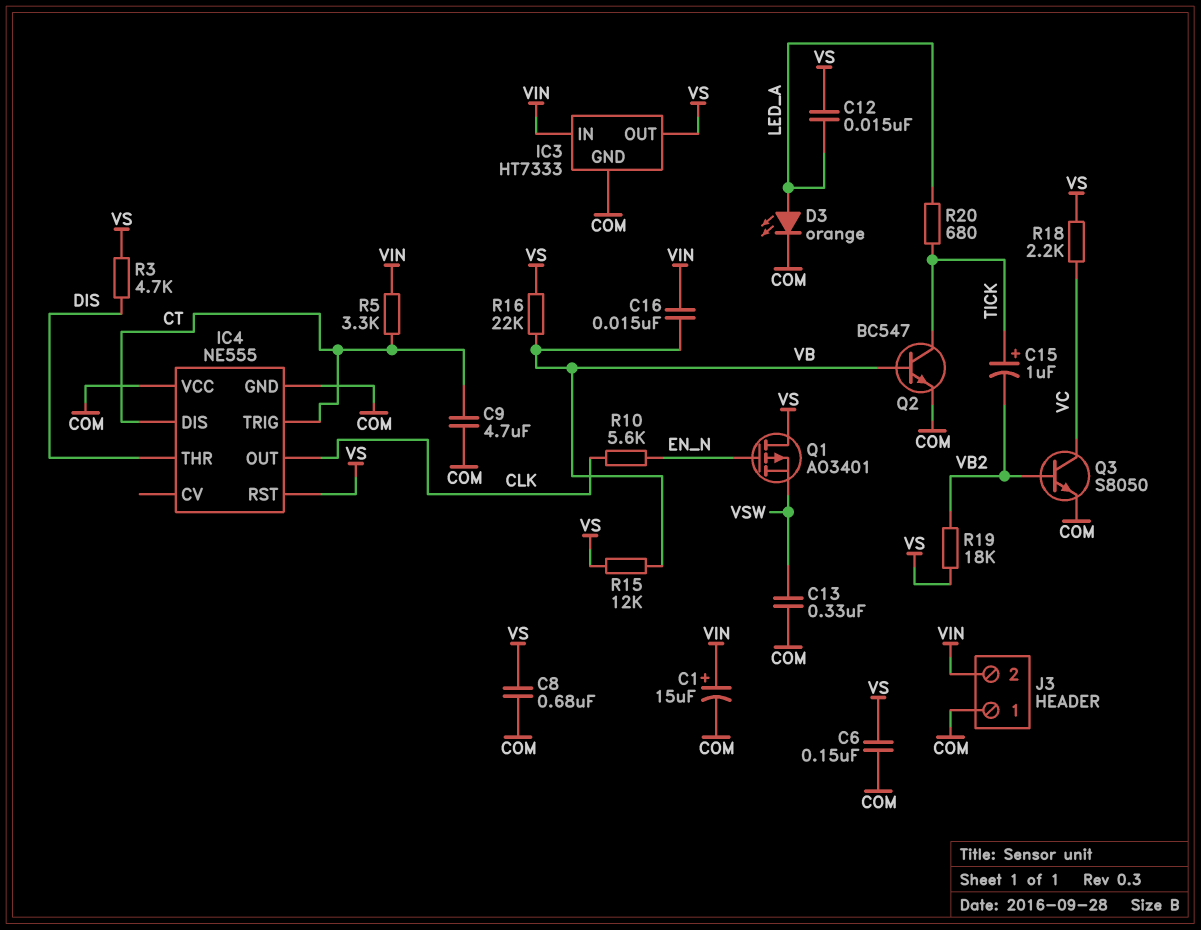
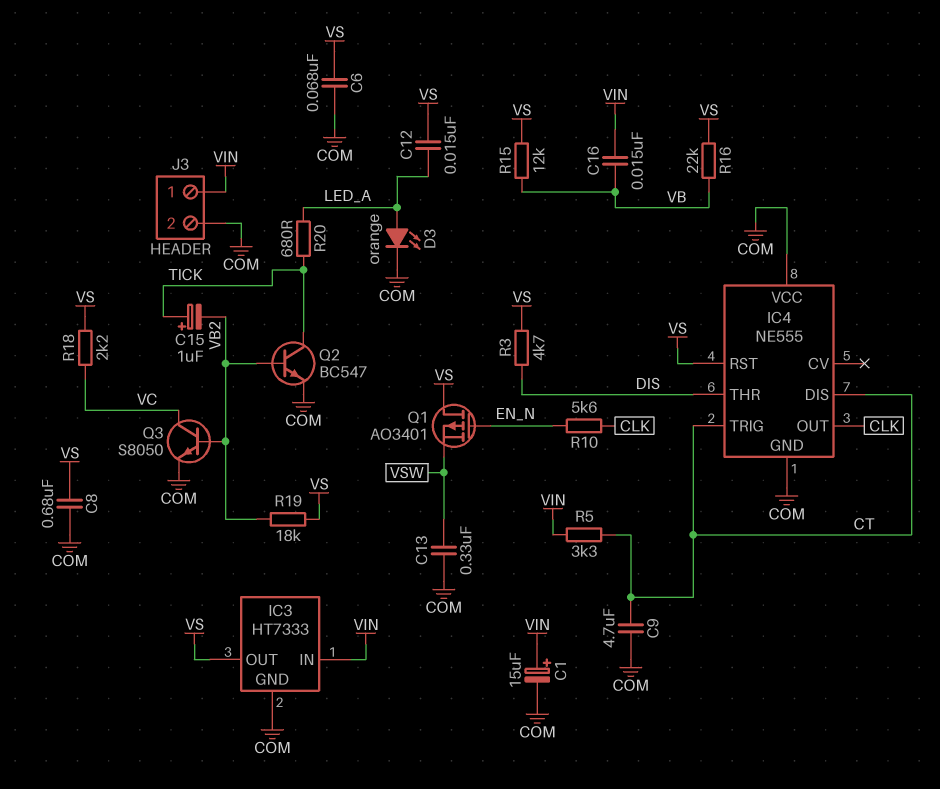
C6: 150nF (COM, VS) -> 68nF (COM, VS)
J3 pin 1: COM -> VIN
J3 pin 2: VIN -> COM
Q2: NPN BC547 (B VB, C TICK, E COM) -> NPN BC547 (B VB2, C TICK, E COM)

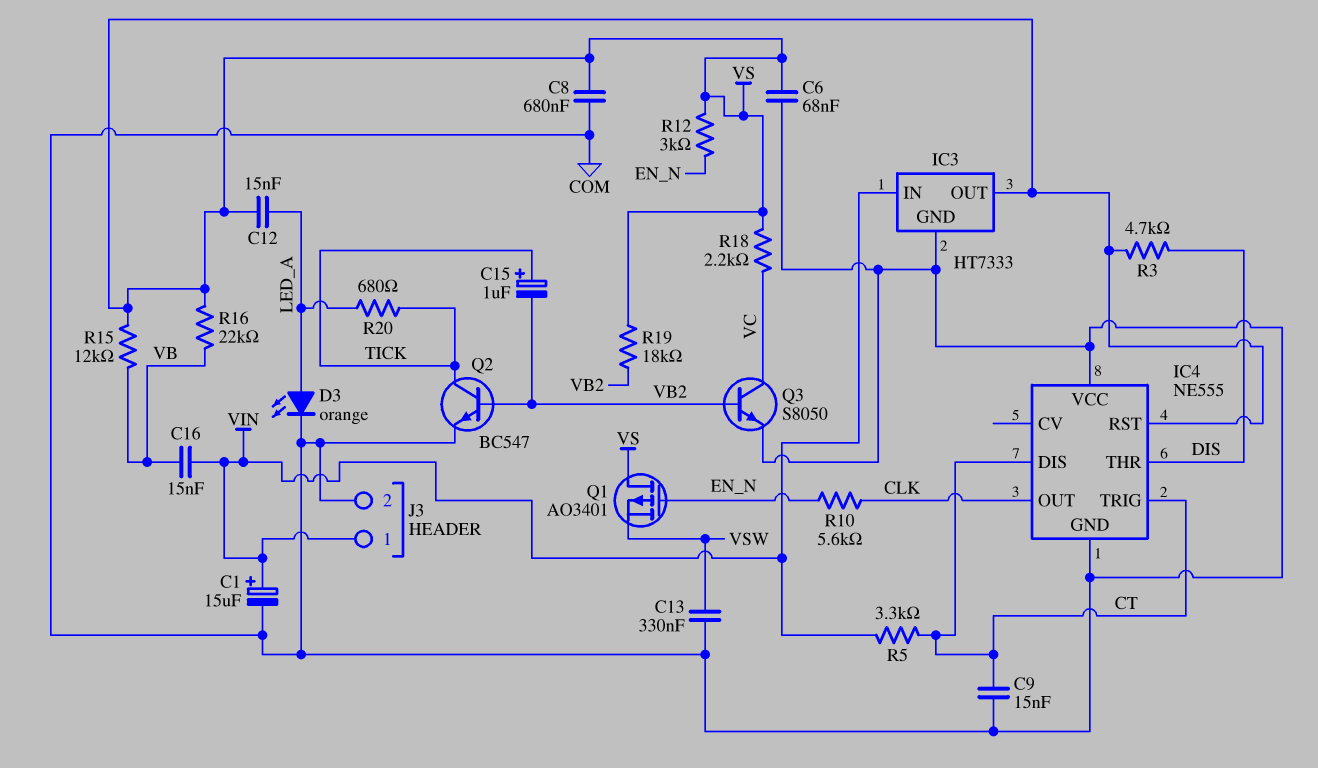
C9: 4.7uF (COM, CT) -> 15nF (COM, CT)
R12: none -> 3k (EN_N, VS)

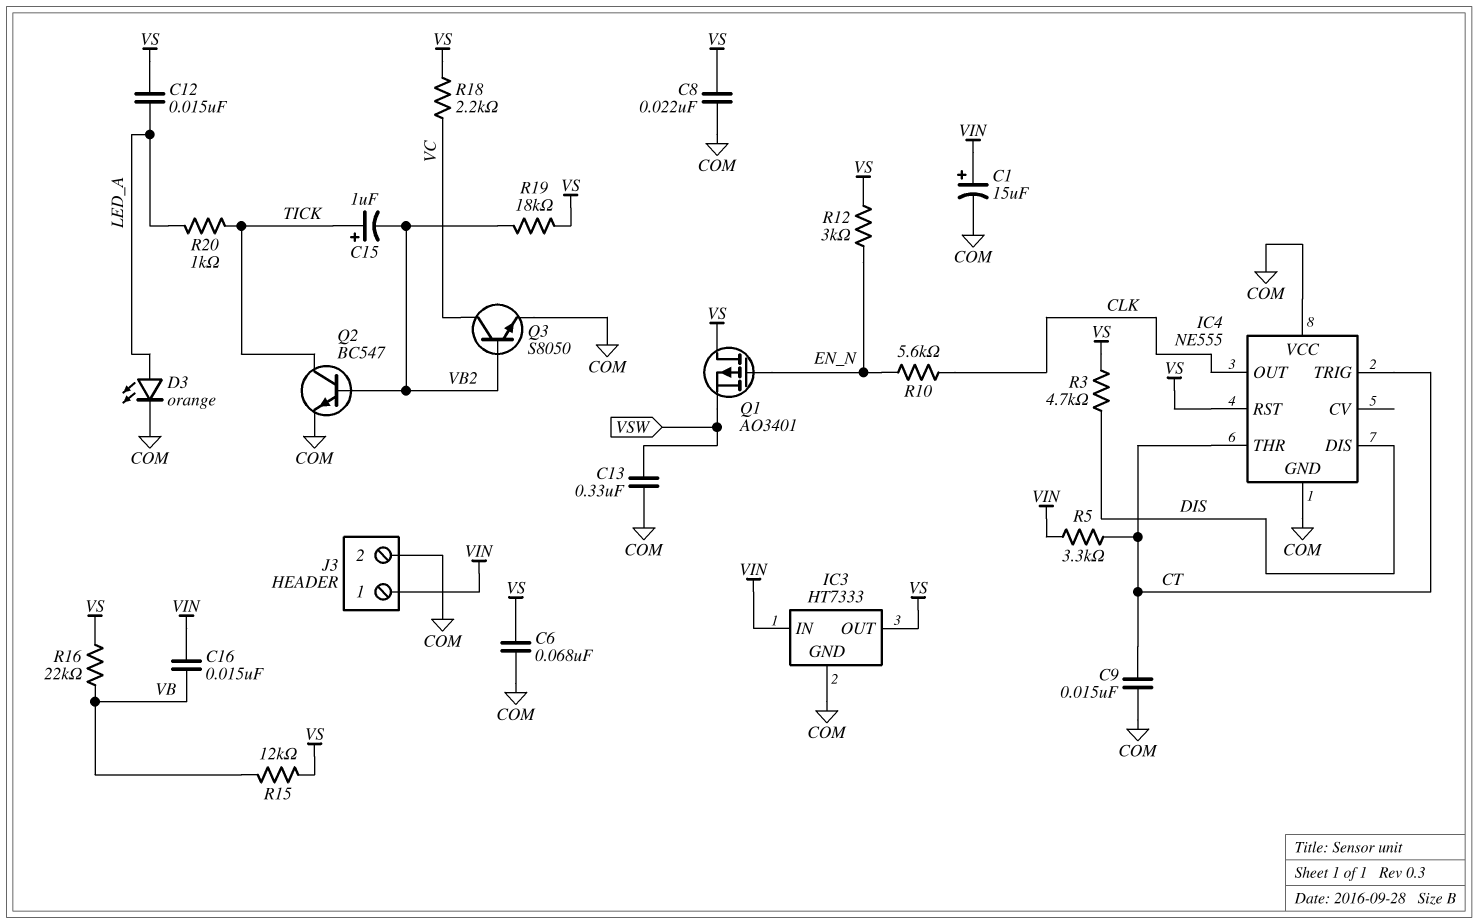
C8: 680nF (COM, VS) -> 22nF (COM, VS)
IC4 pin DIS: CT -> DIS
IC4 pin THR: DIS -> CT
R20: 680 (LED_A, TICK) -> 1k (LED_A, TICK)

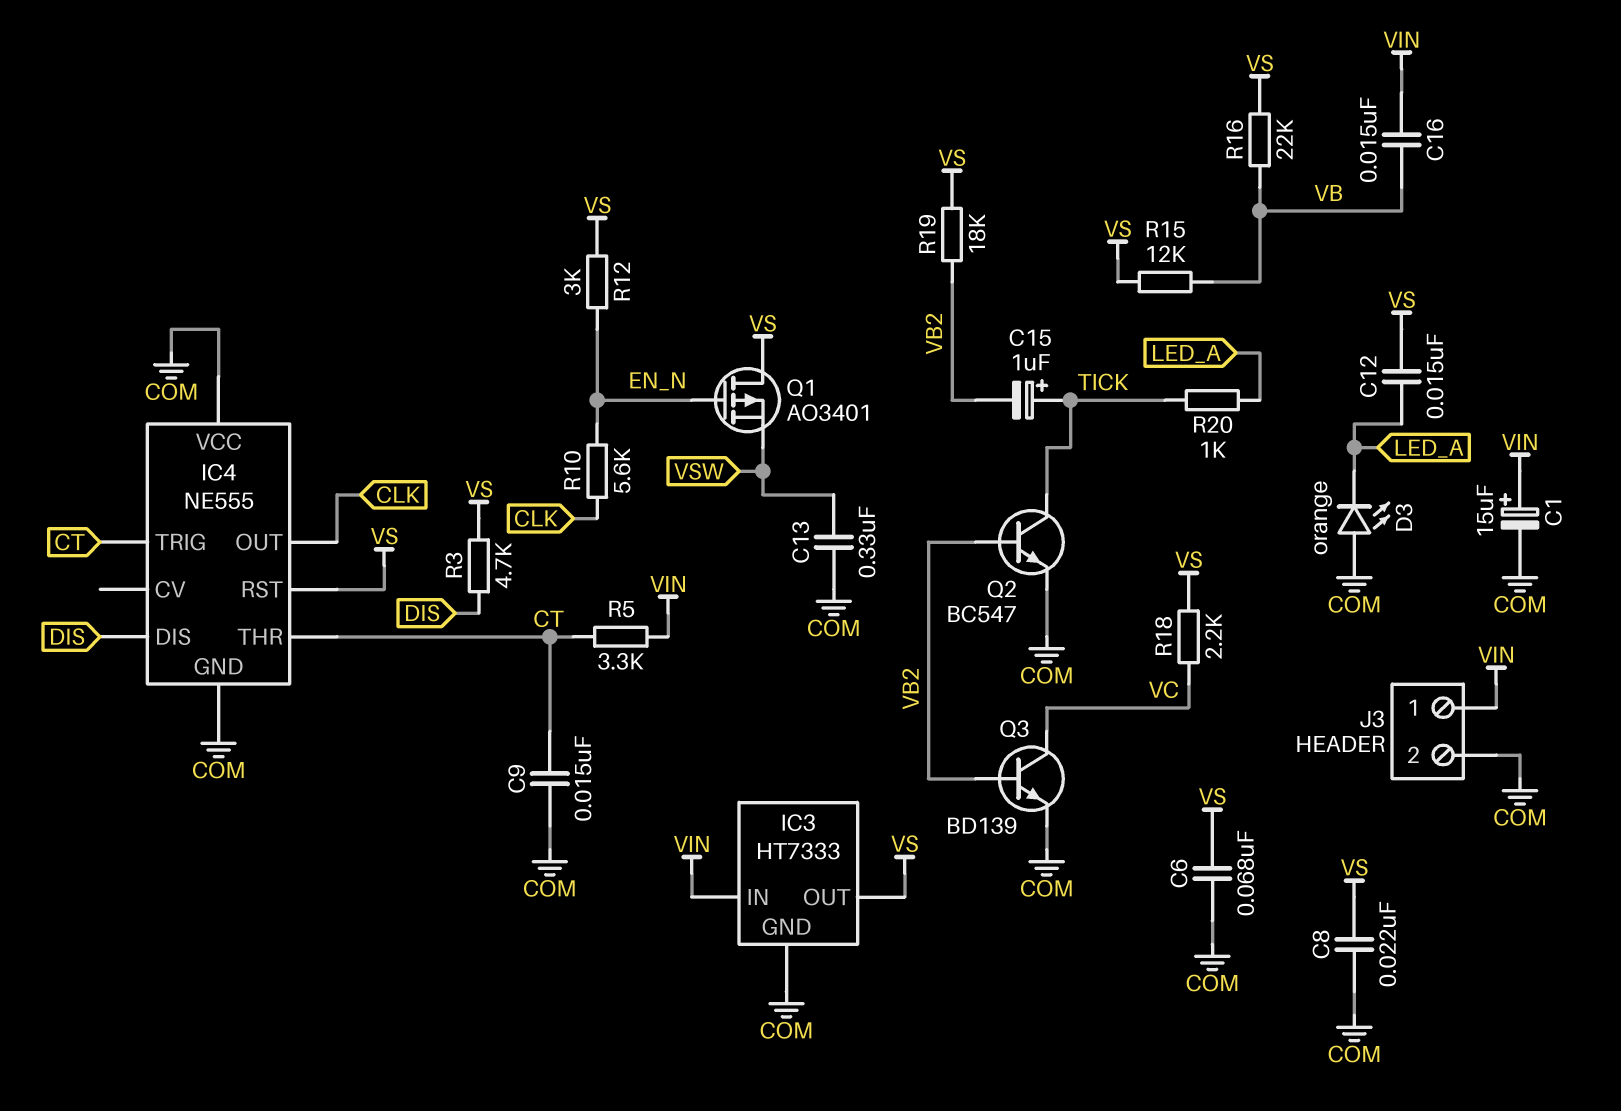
D3: LED orange (A LED_A, K COM) -> LED orange (A COM, K LED_A)
Q3: NPN S8050 (B VB2, C VC, E COM) -> NPN BD139 (B VB2, C VC, E COM)

